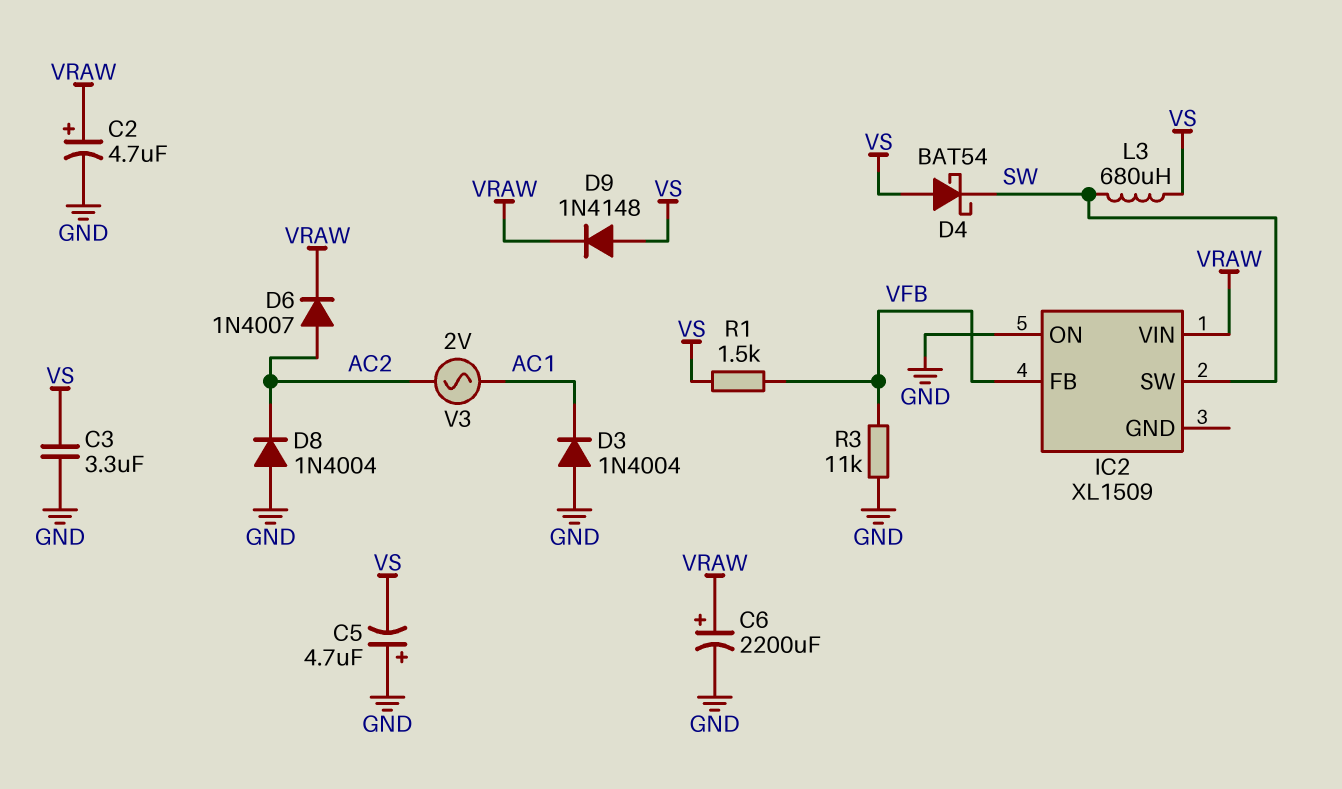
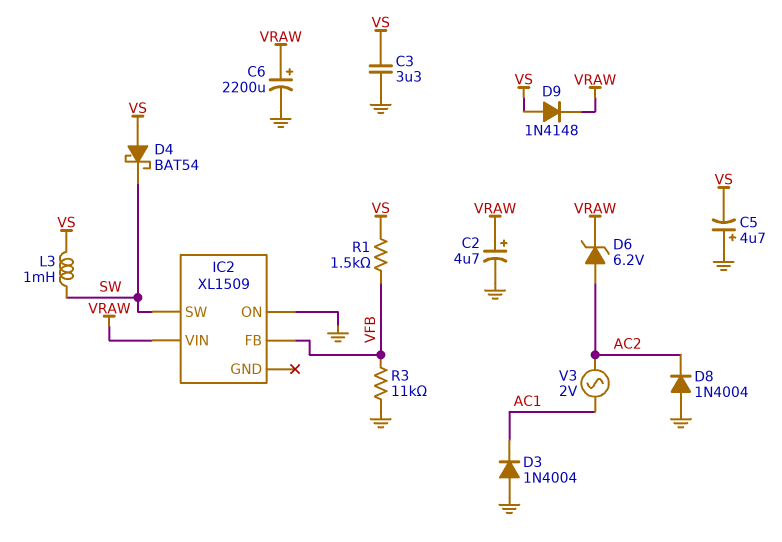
D6: diode 1N4007 (A AC2, K VRAW) -> zener 6.2V (A AC2, K VRAW)
L3: 680uH (SW, VS) -> 1mH (SW, VS)

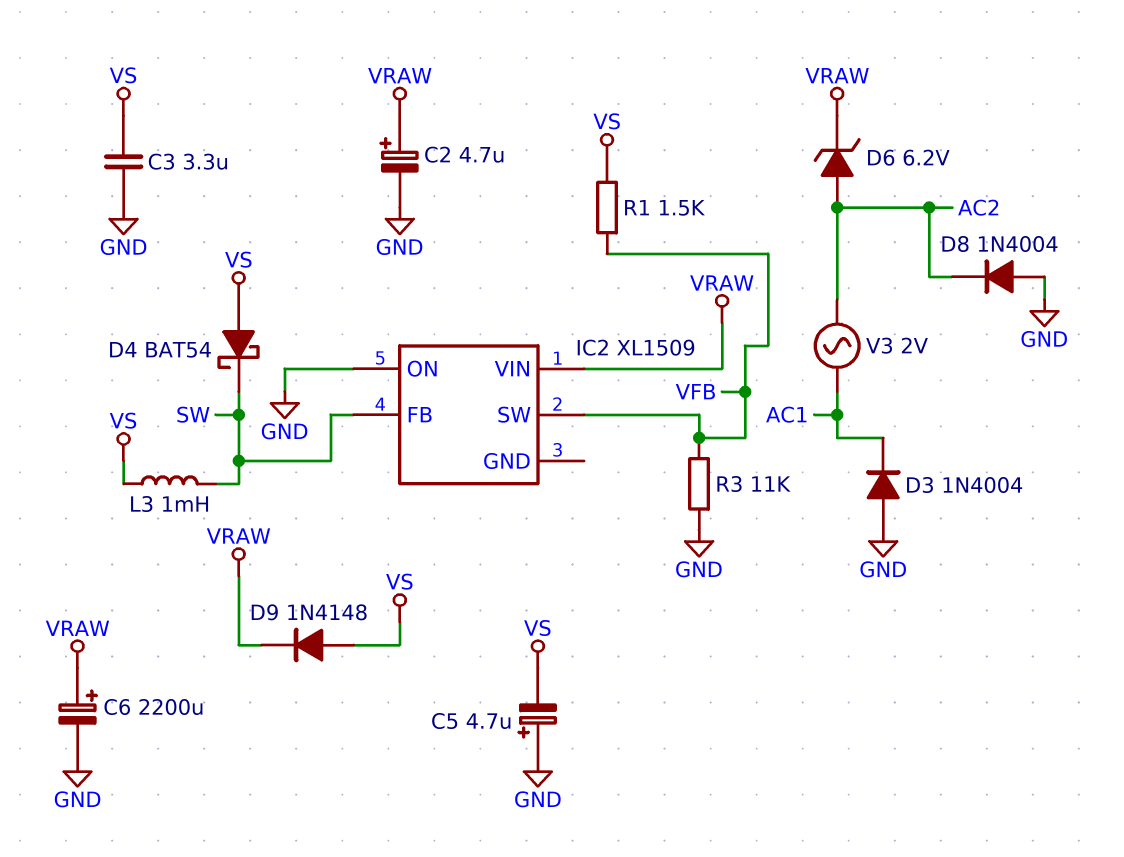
IC2 pin FB: VFB -> SW
IC2 pin SW: SW -> VFB

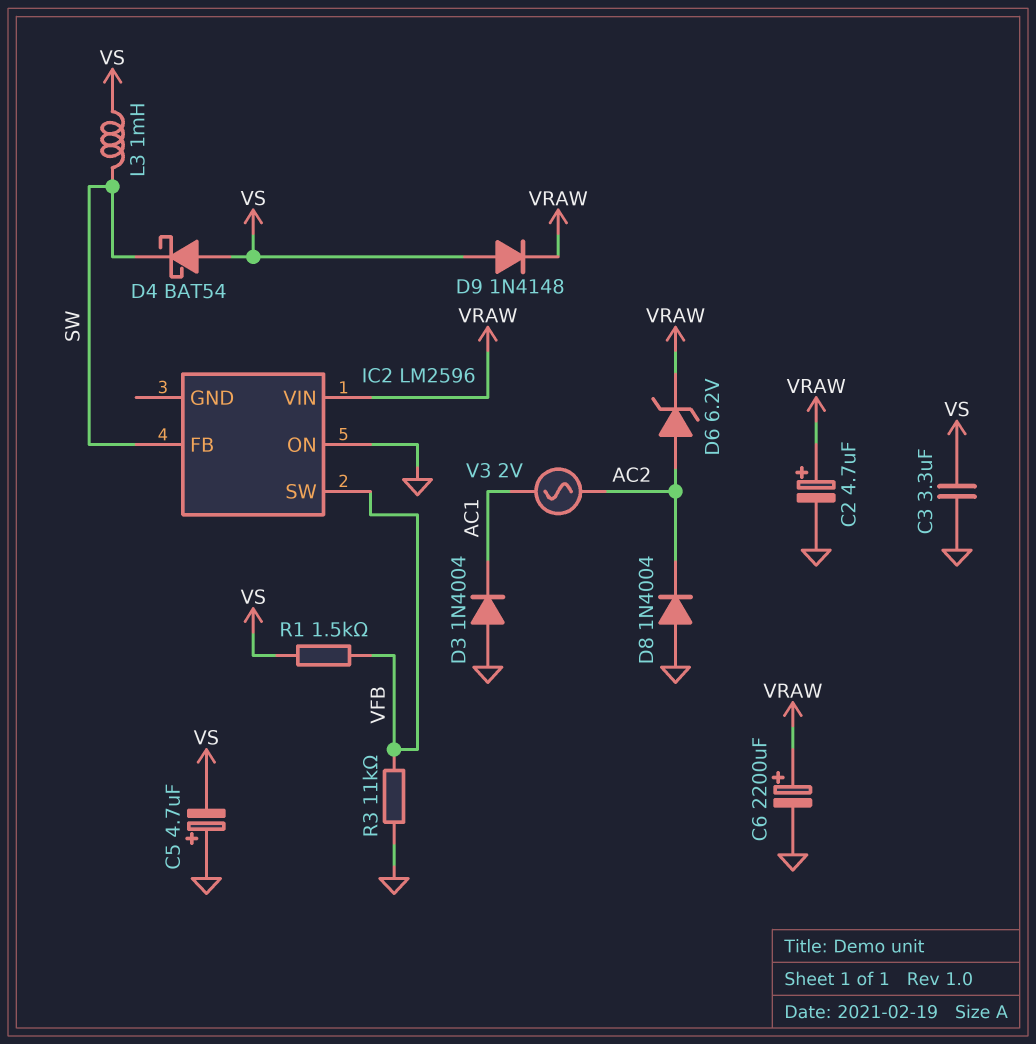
IC2: XL1509 -> LM2596

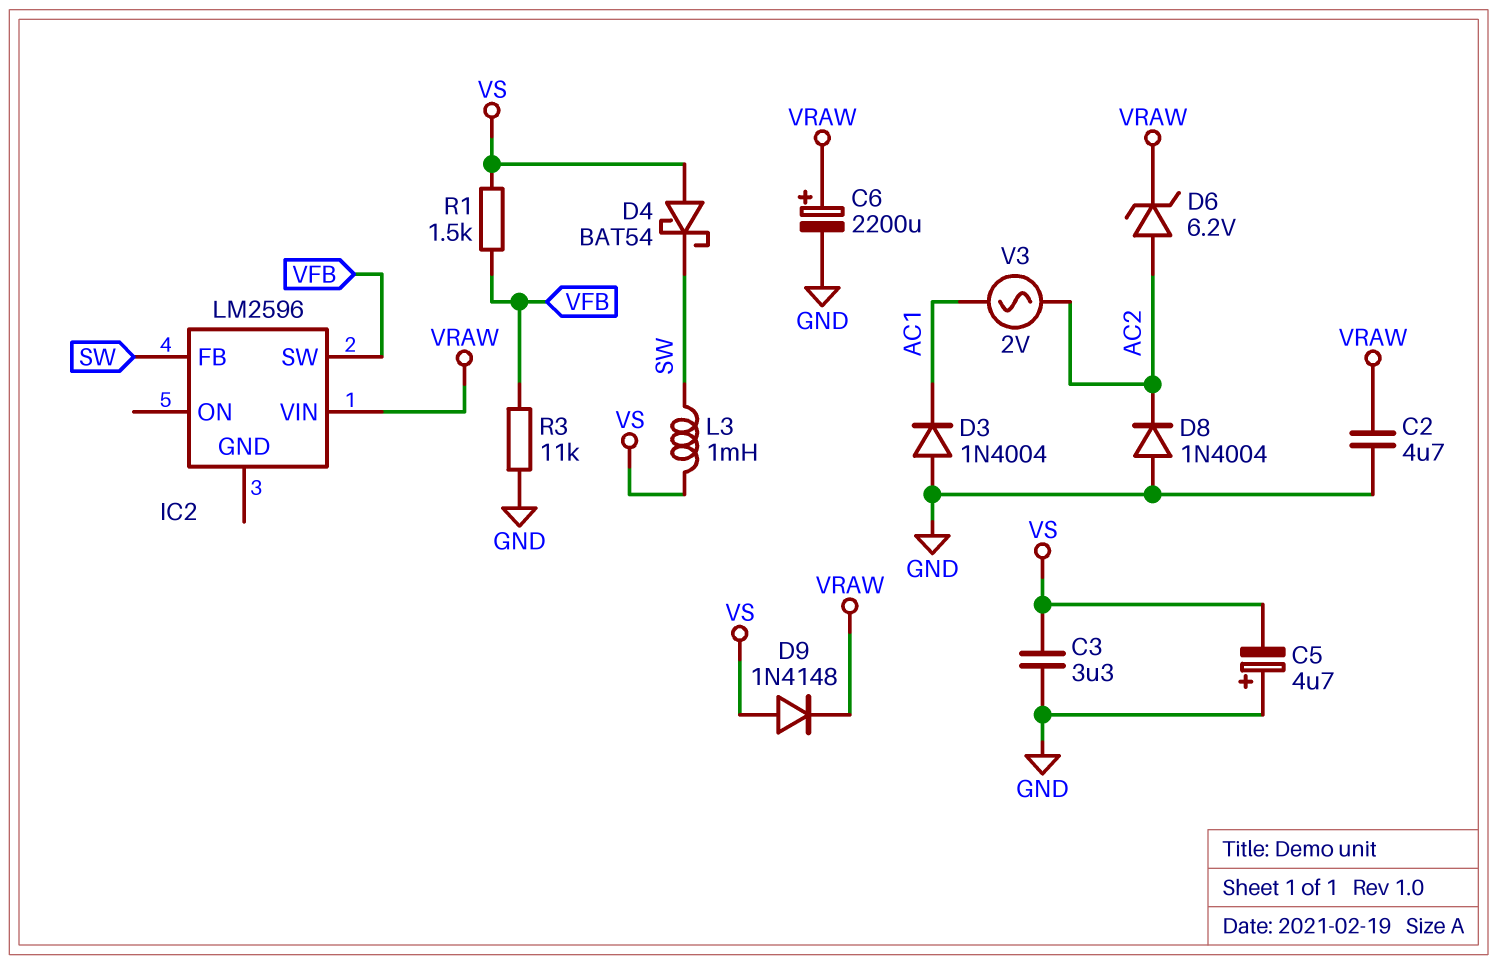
C2: 4.7uF (plus VRAW, minus GND) -> 4.7uF (GND, VRAW)
IC2 pin ON: GND -> none

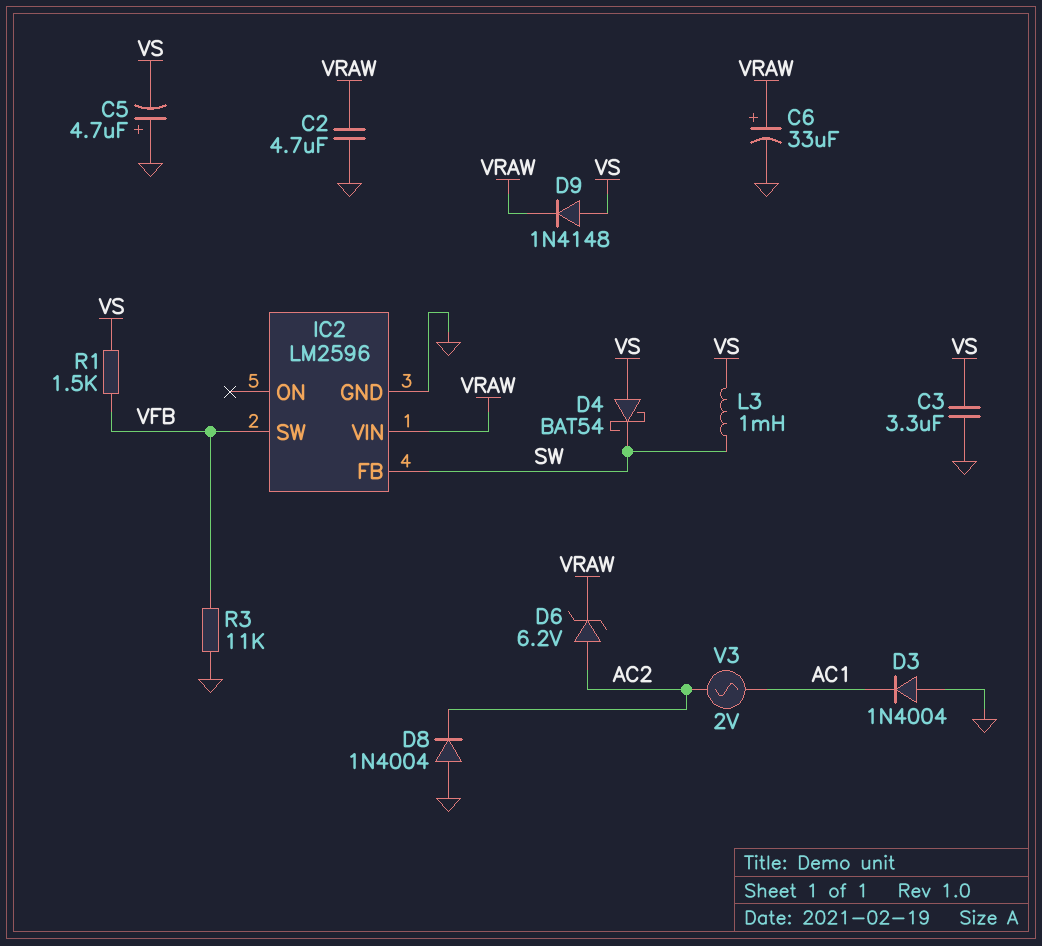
C6: 2200uF (plus VRAW, minus GND) -> 33uF (plus VRAW, minus GND)
IC2 pin GND: none -> GND

